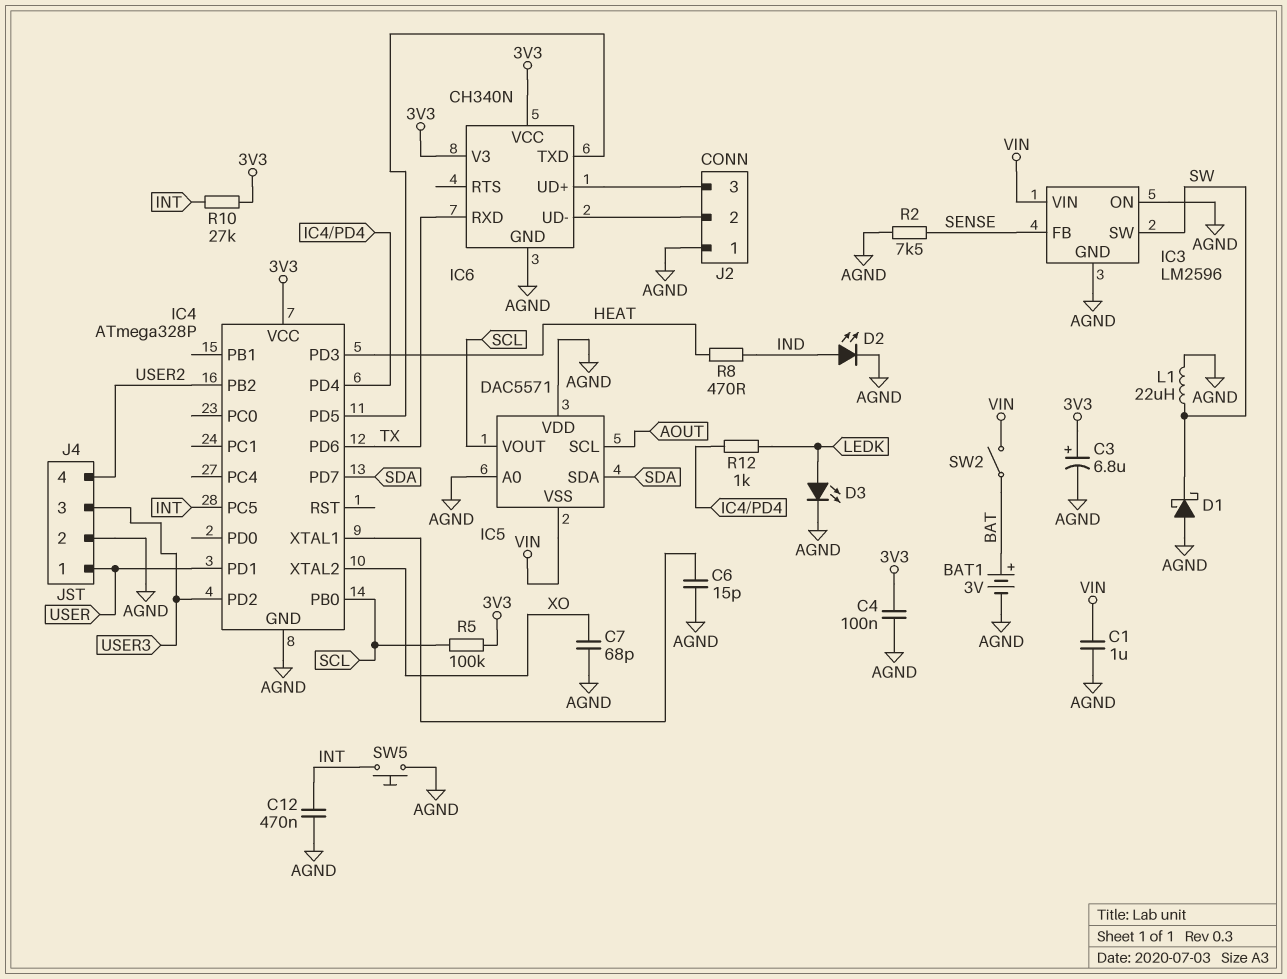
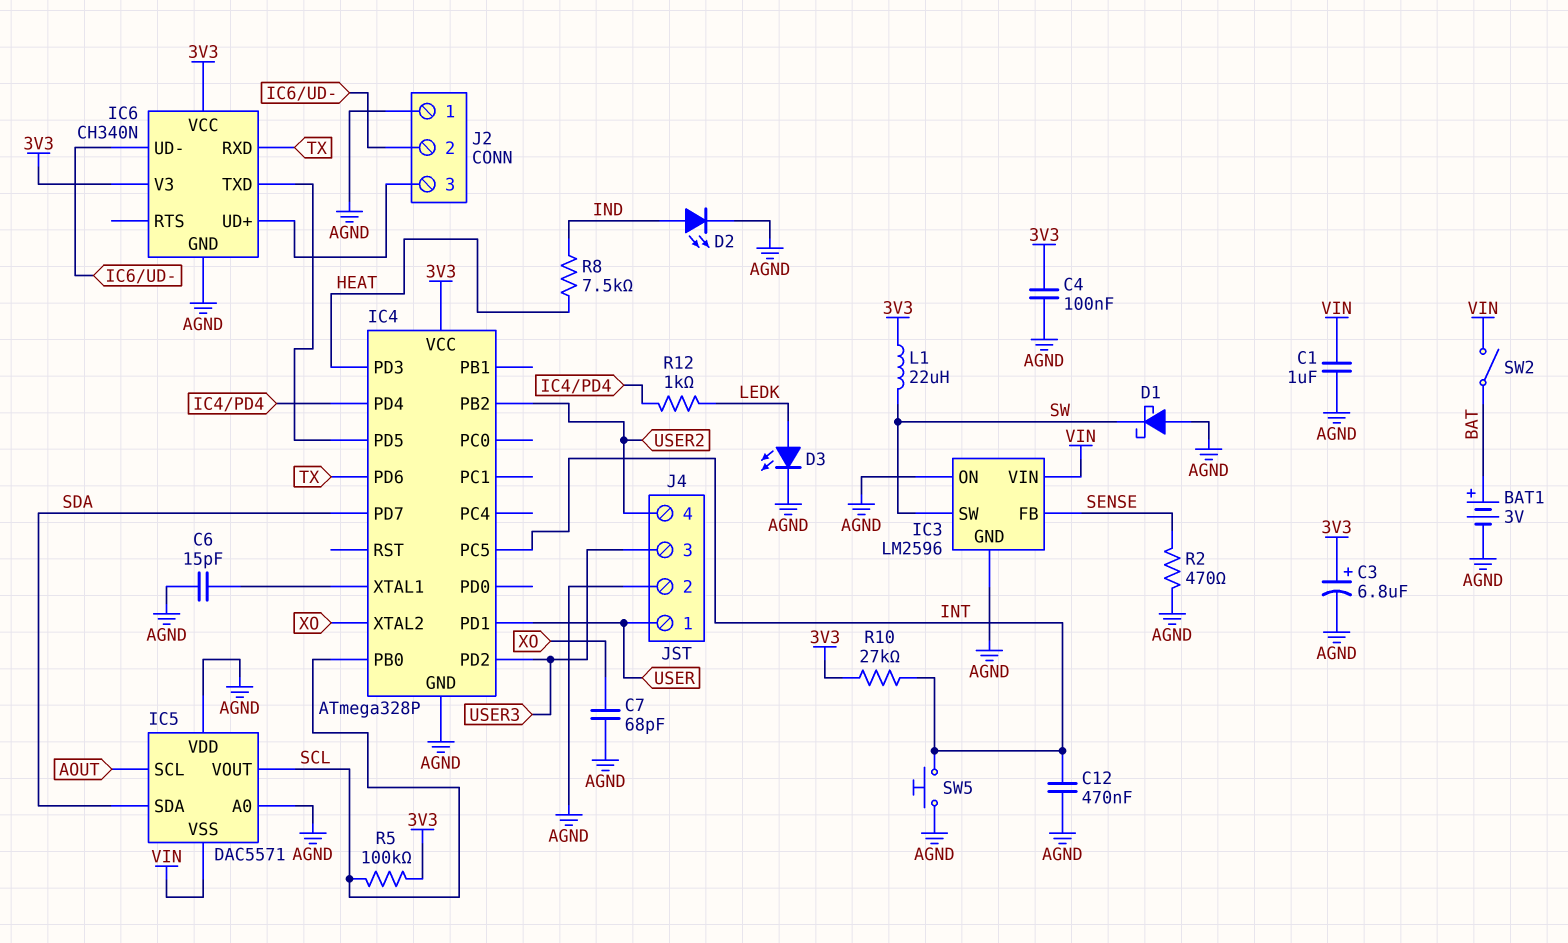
L1: 22uH (AGND, SW) -> 22uH (3V3, SW)
R2: 7.5k (AGND, SENSE) -> 470 (AGND, SENSE)
R8: 470 (HEAT, IND) -> 7.5k (HEAT, IND)

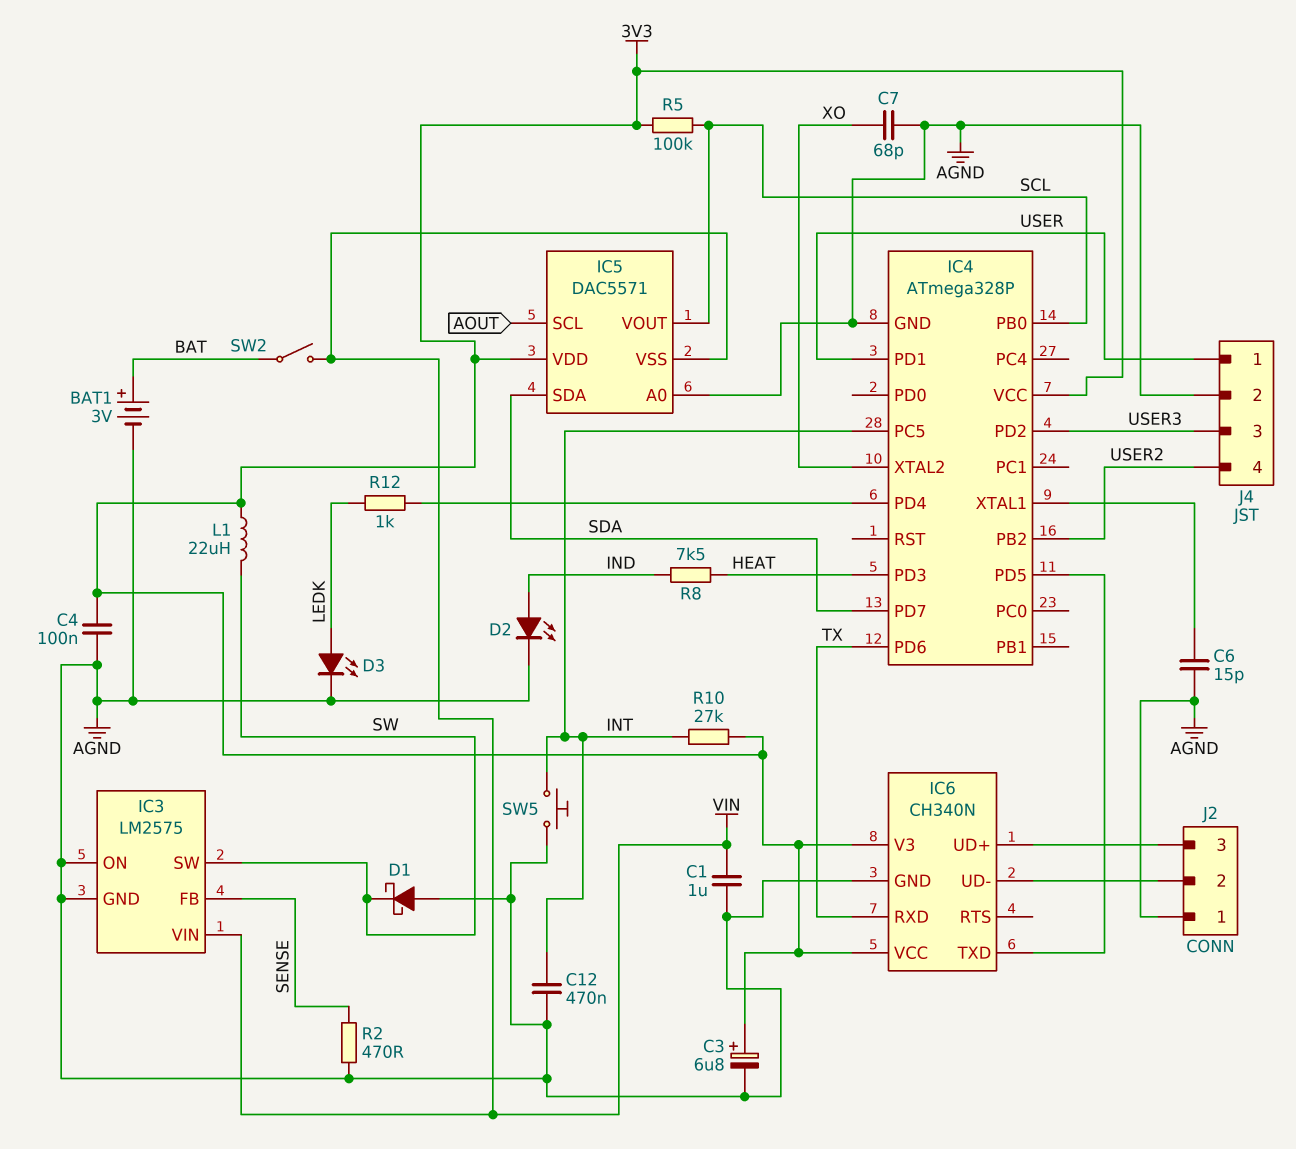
IC3: LM2596 -> LM2575
IC5 pin VDD: AGND -> 3V3

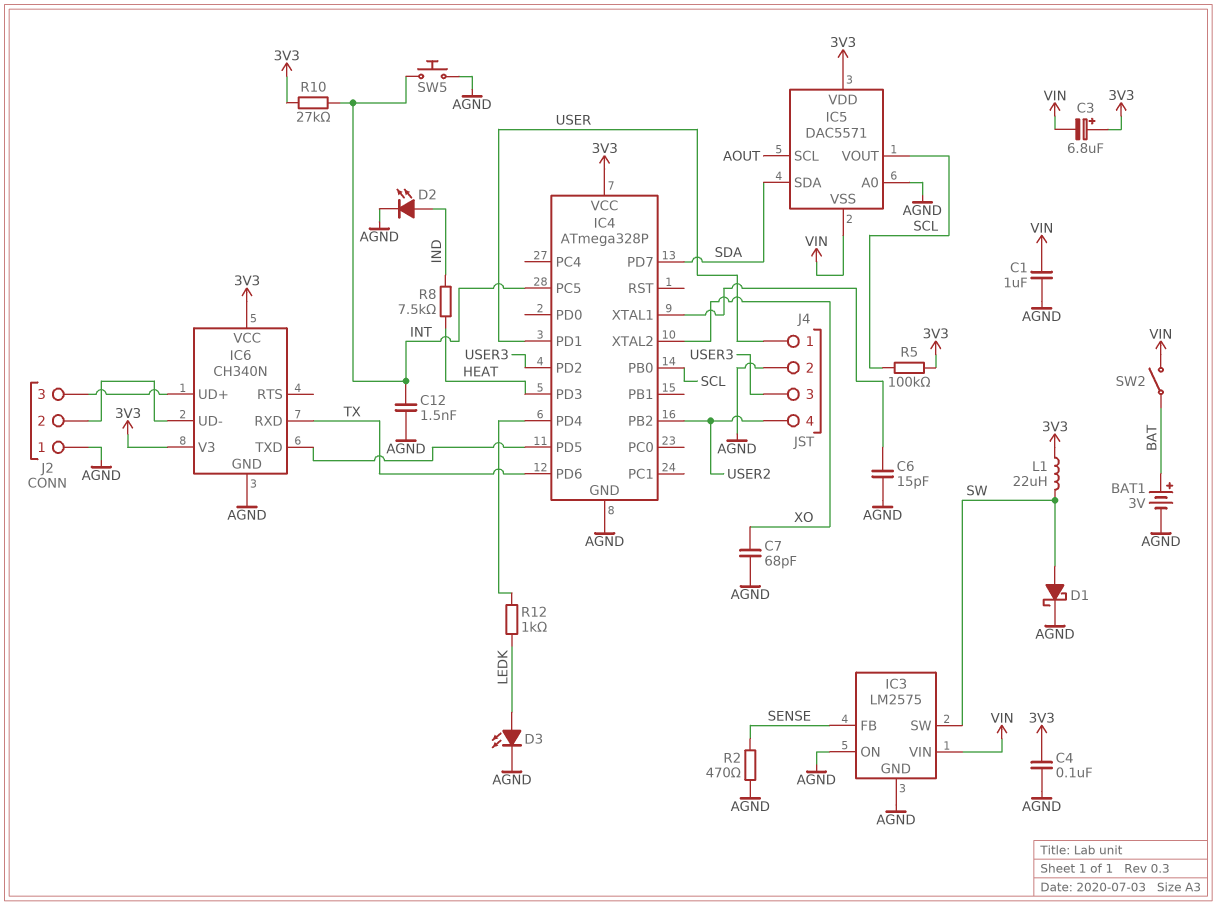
C3: 6.8uF (plus 3V3, minus AGND) -> 6.8uF (plus 3V3, minus VIN)
C12: 470nF (AGND, INT) -> 1.5nF (AGND, INT)
D1: schottky (A AGND, K SW) -> schottky (A SW, K AGND)

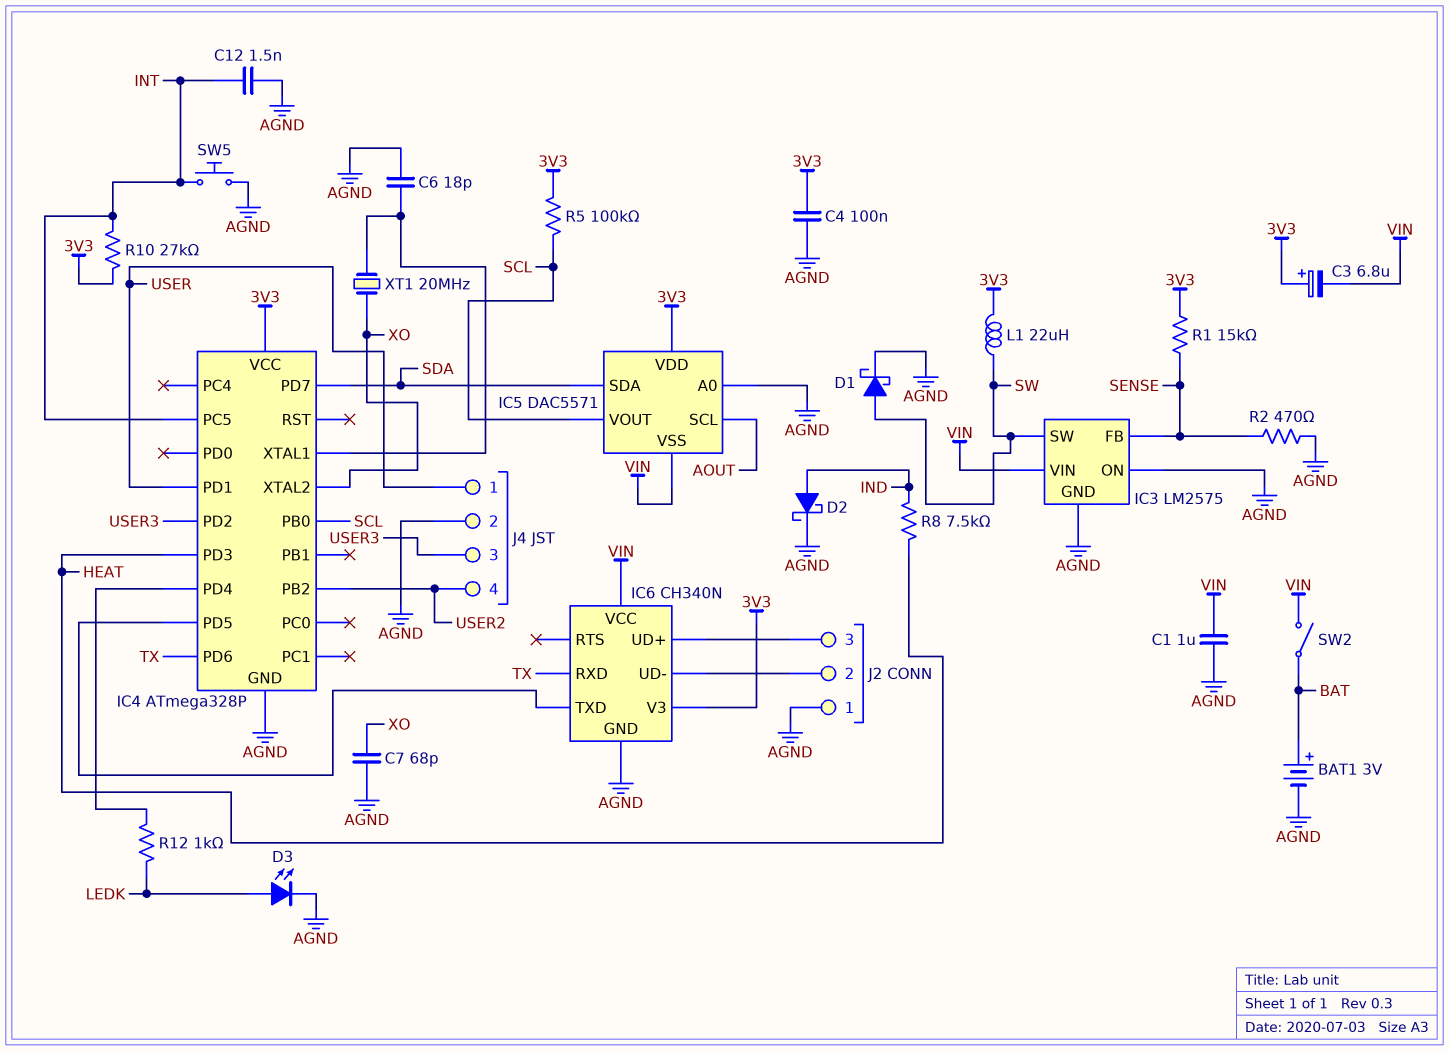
C6: 15pF (AGND, IC4/XTAL1) -> 18pF (AGND, IC4/XTAL1)
D2: LED (A IND, K AGND) -> schottky (A IND, K AGND)
IC6 pin VCC: 3V3 -> VIN
R1: none -> 15k (3V3, SENSE)
XT1: none -> 20MHz (IC4/XTAL1, XO)

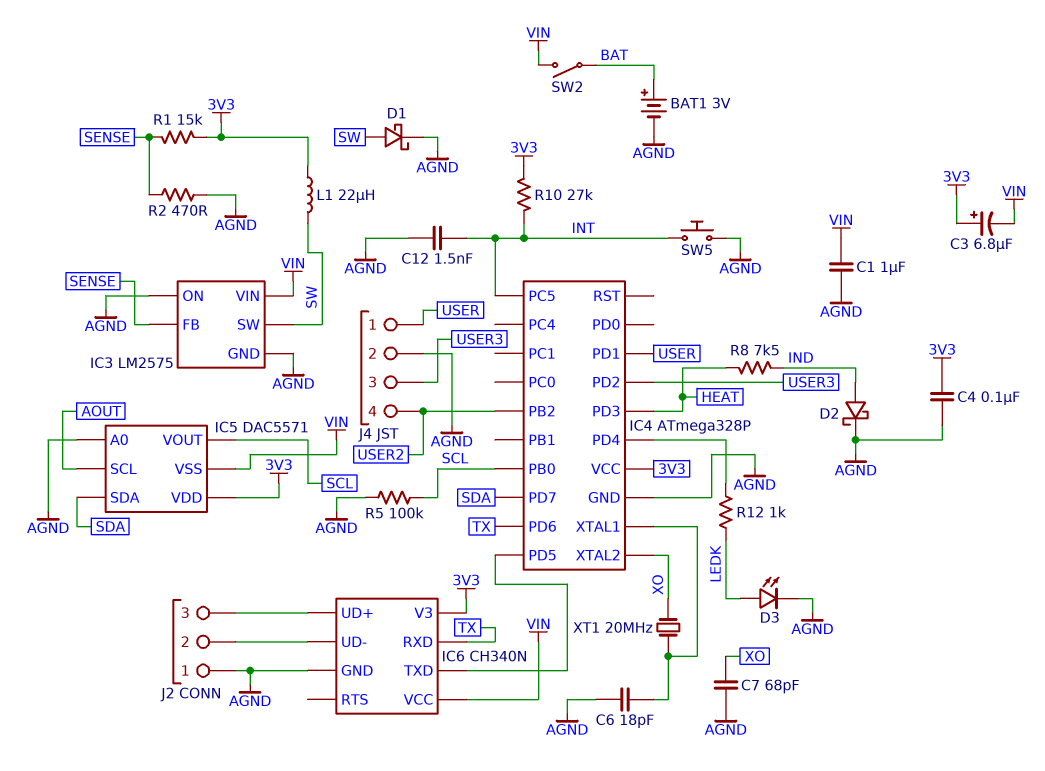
R5: 100k (3V3, SCL) -> 100k (AGND, SCL)

